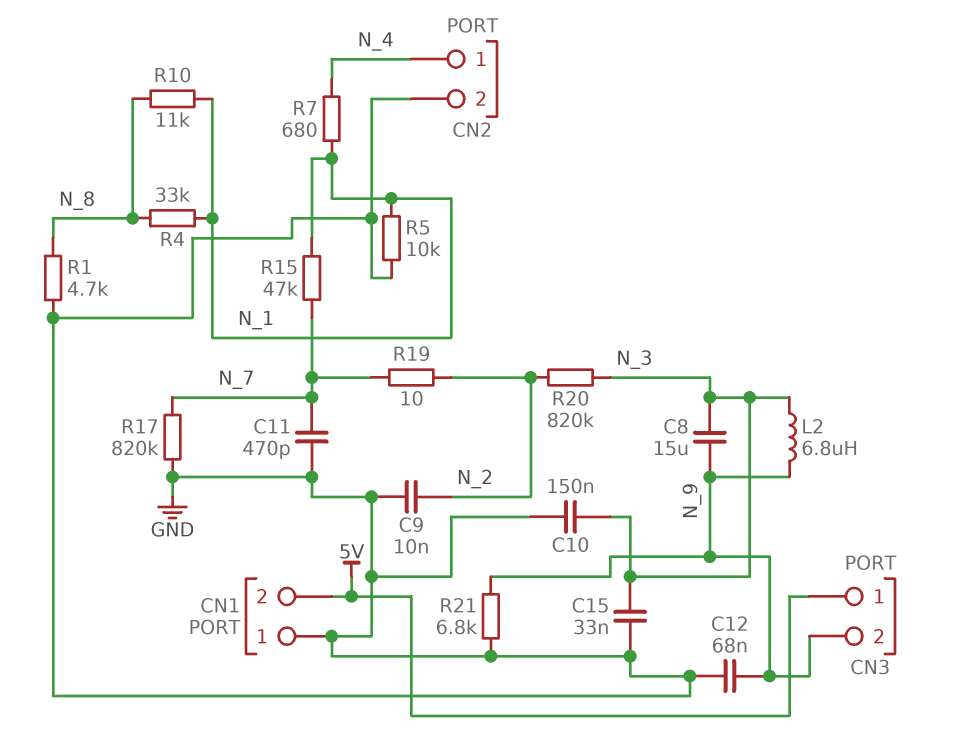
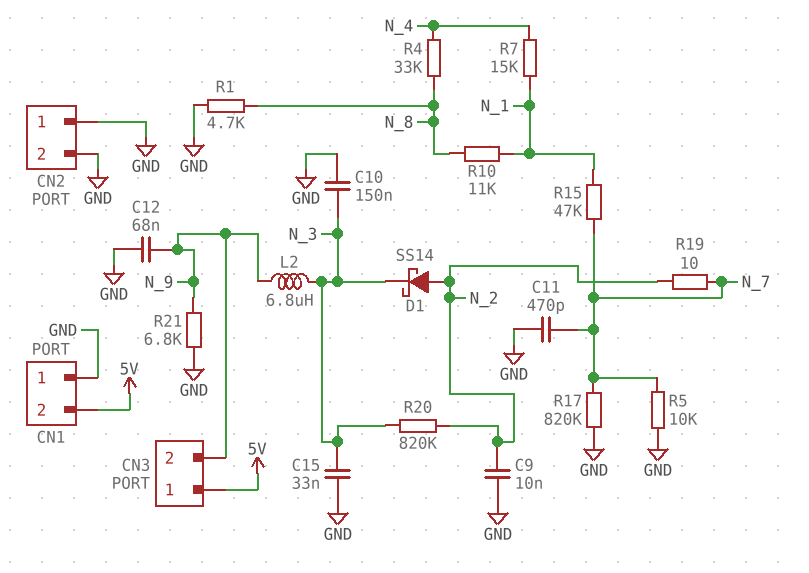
C8: 15uF (N_3, N_9) -> none
CN2 pin 1: N_4 -> GND
D1: none -> schottky SS14 (A N_2, K N_3)
R4: 33k (N_1, N_8) -> 33k (N_4, N_8)
R5: 10k (GND, N_1) -> 10k (GND, N_7)
R7: 680 (N_1, N_4) -> 15k (N_1, N_4)

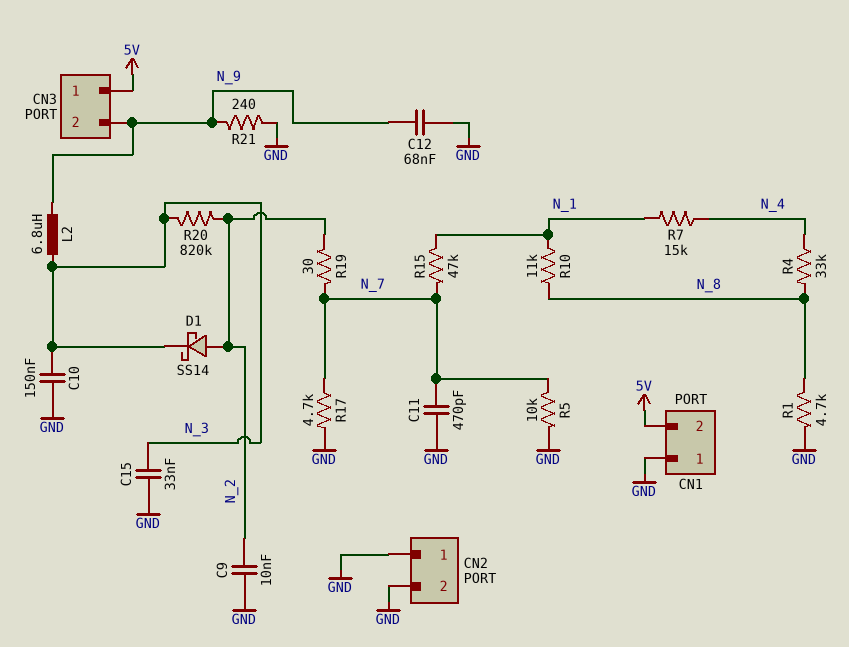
R17: 820k (GND, N_7) -> 4.7k (GND, N_7)
R19: 10 (N_2, N_7) -> 30 (N_2, N_7)
R21: 6.8k (GND, N_9) -> 240 (GND, N_9)

